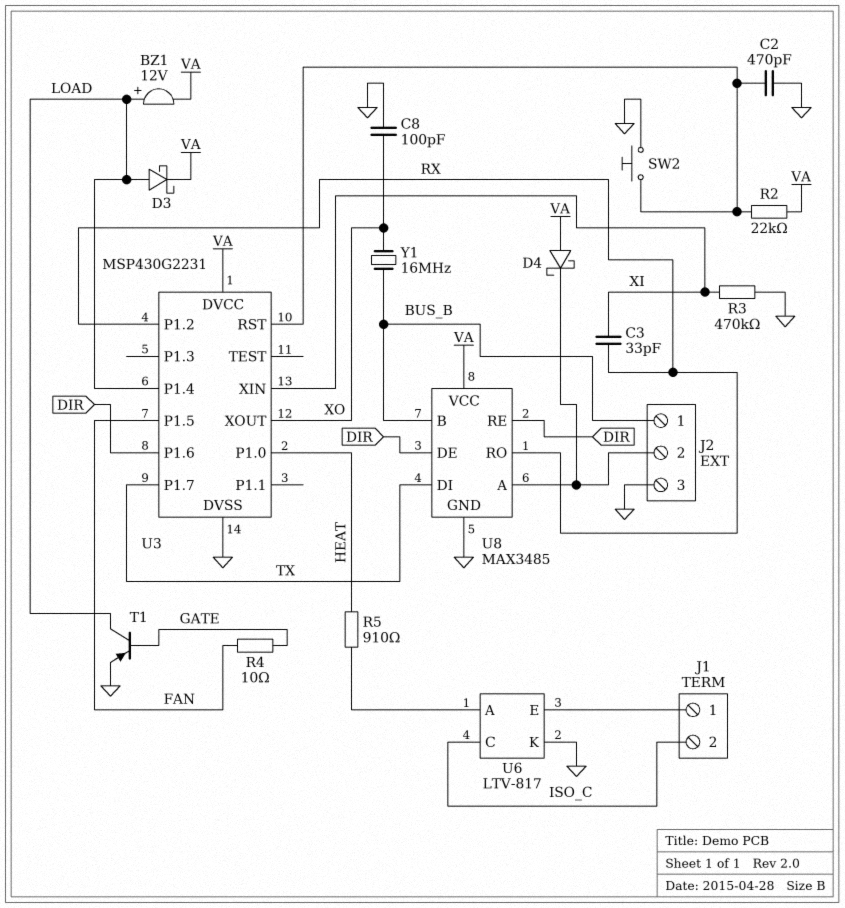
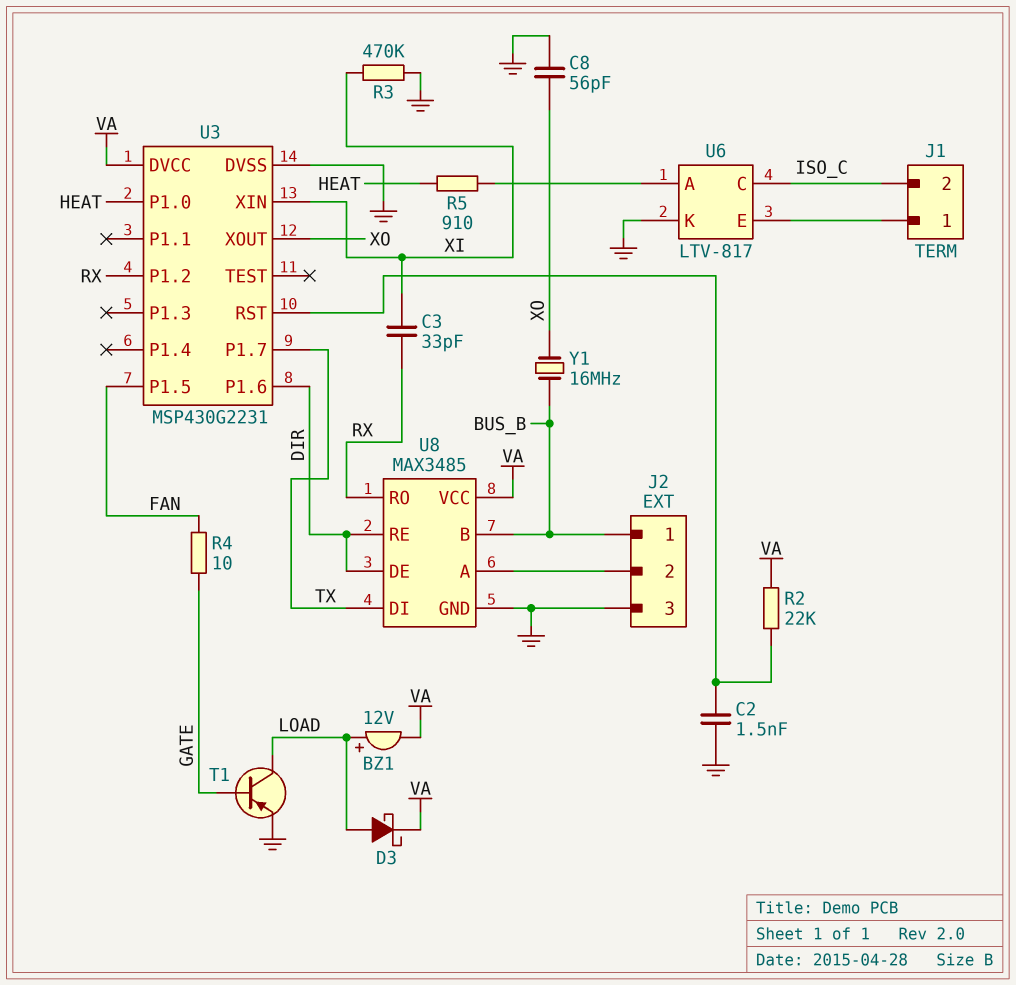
C2: 470pF (GND, U3/RST) -> 1.5nF (GND, U3/RST)
C8: 100pF (GND, XO) -> 56pF (GND, XO)
D4: schottky (A VA, K J2/2) -> none
SW2: button (GND, U3/RST) -> none
U3 pin P1.4: LOAD -> none

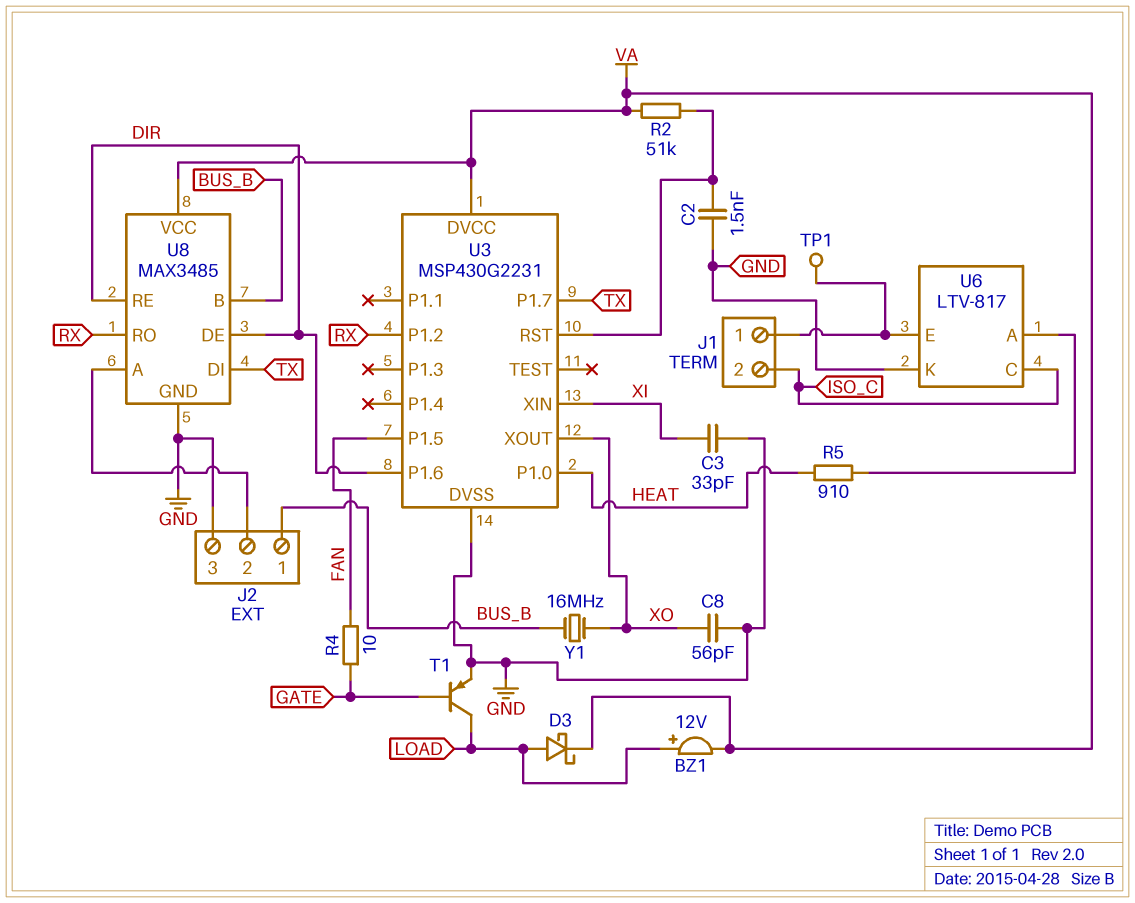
C3: 33pF (RX, XI) -> 33pF (GND, XI)
R2: 22k (U3/RST, VA) -> 51k (U3/RST, VA)
R3: 470k (GND, XI) -> none
TP1: none -> test point (J1/1)

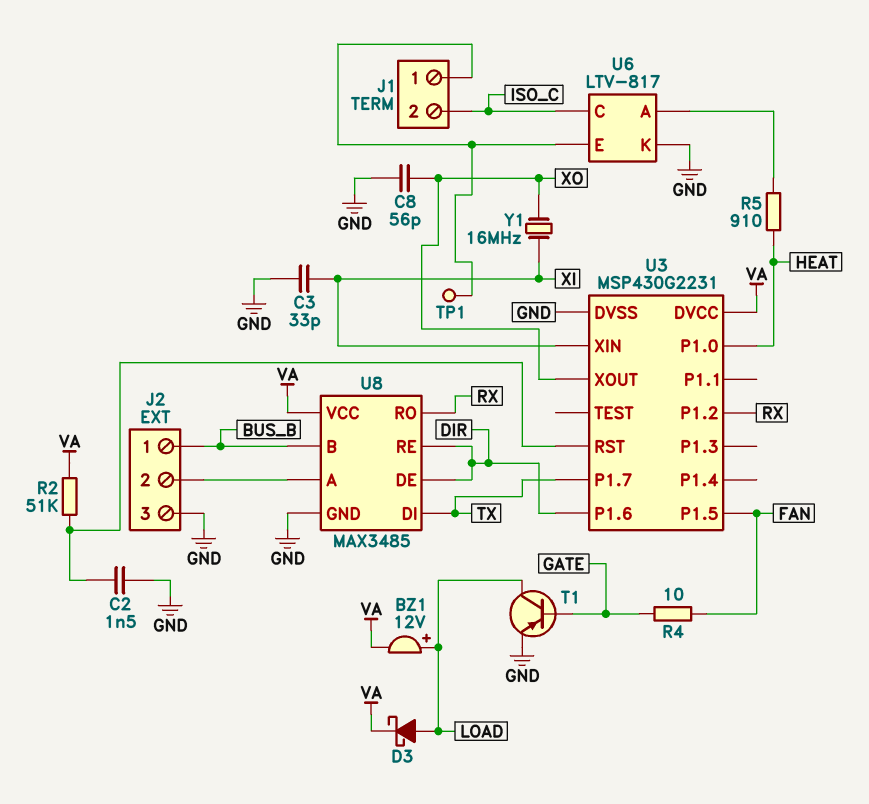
Y1: 16MHz (BUS_B, XO) -> 16MHz (XI, XO)

